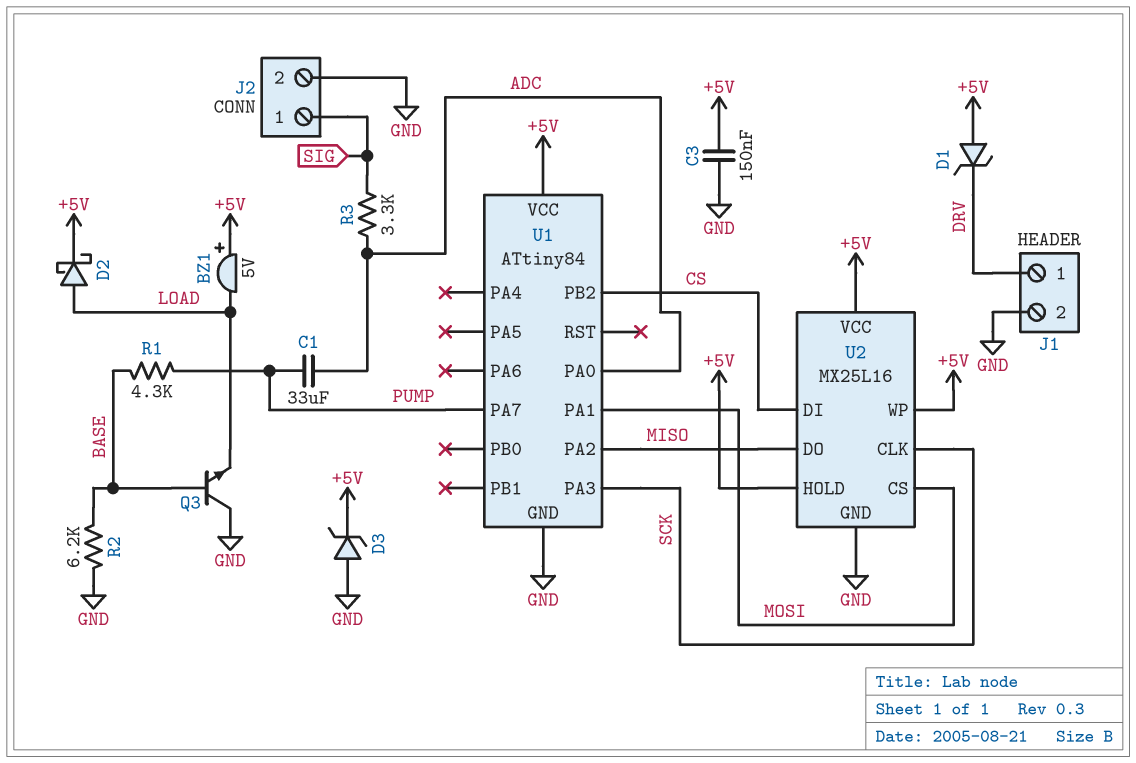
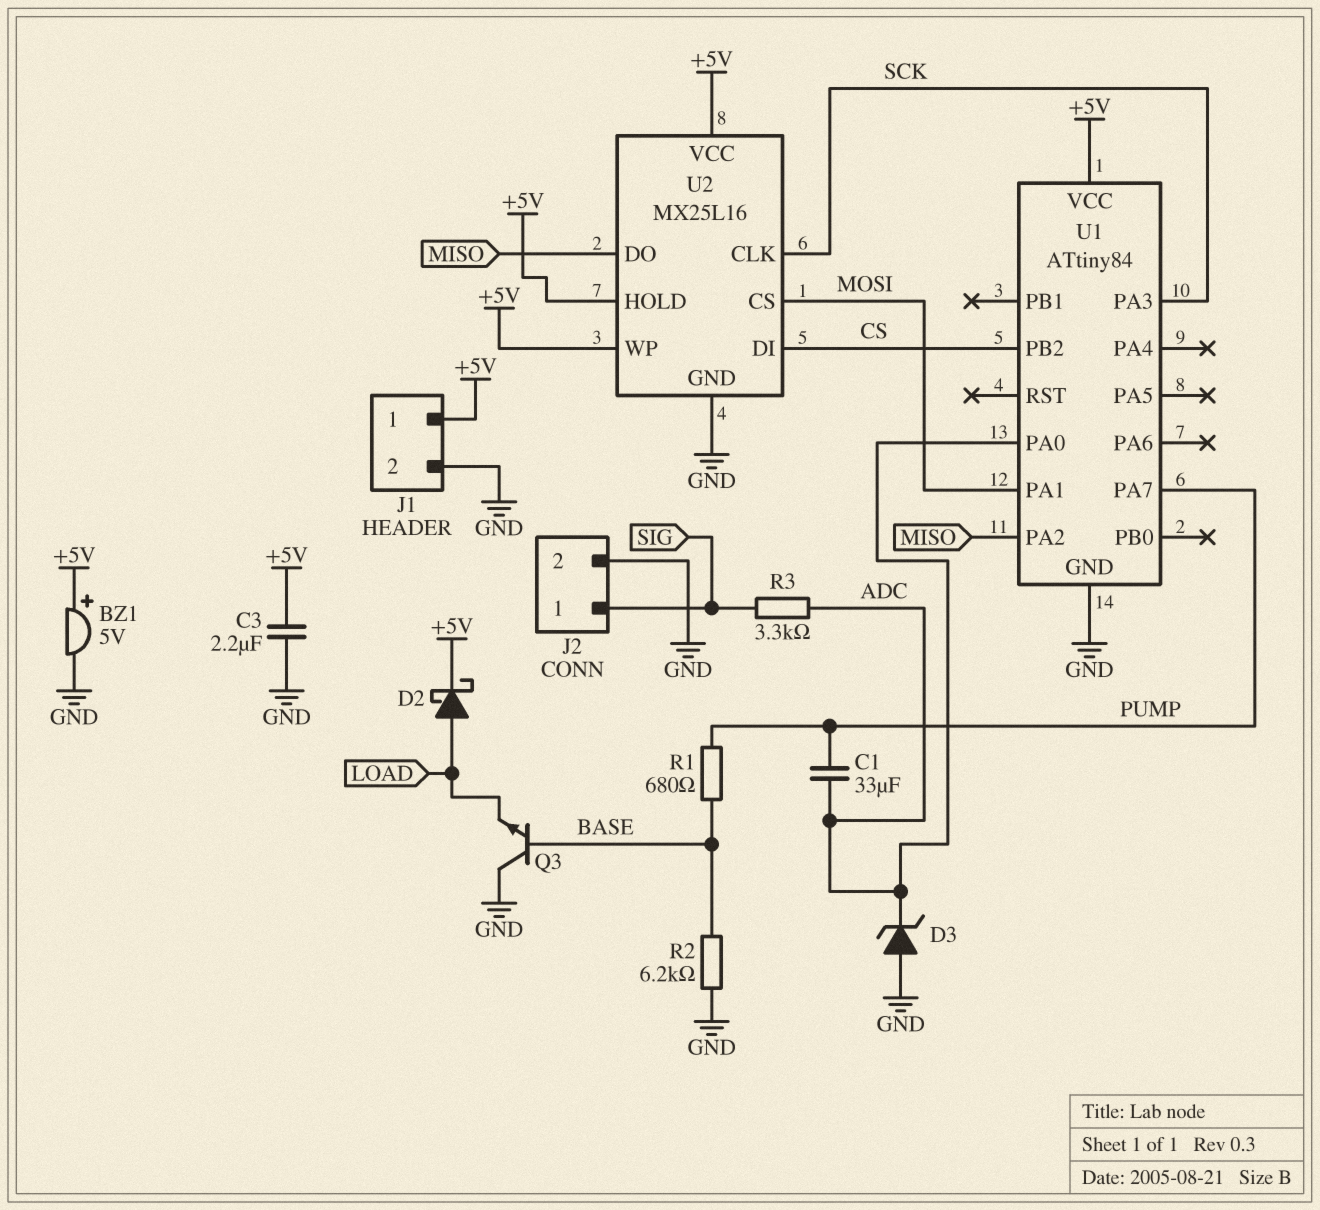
BZ1: buzzer 5V (plus +5V, minus LOAD) -> buzzer 5V (plus +5V, minus GND)
C3: 150nF (+5V, GND) -> 2.2uF (+5V, GND)
D1: zener (A +5V, K DRV) -> none
D3: zener (A GND, K +5V) -> zener (A GND, K ADC)
J1 pin 1: DRV -> +5V
R1: 4.3k (BASE, PUMP) -> 680 (BASE, PUMP)

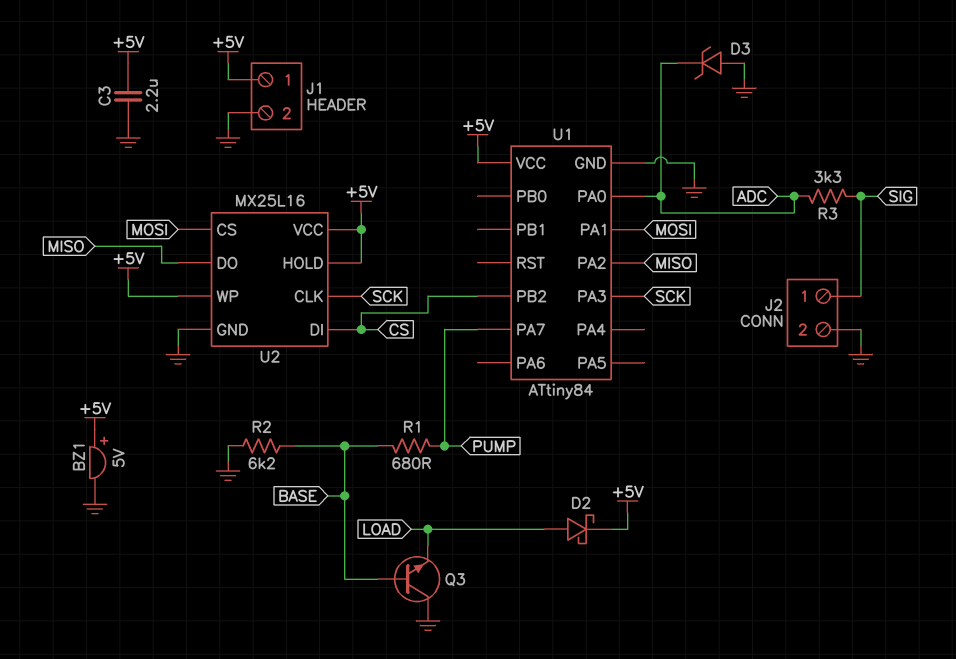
C1: 33uF (ADC, PUMP) -> none

